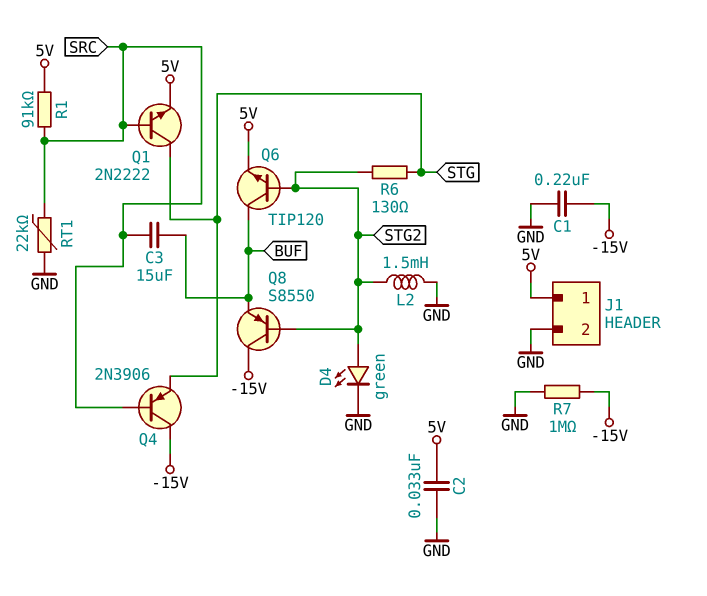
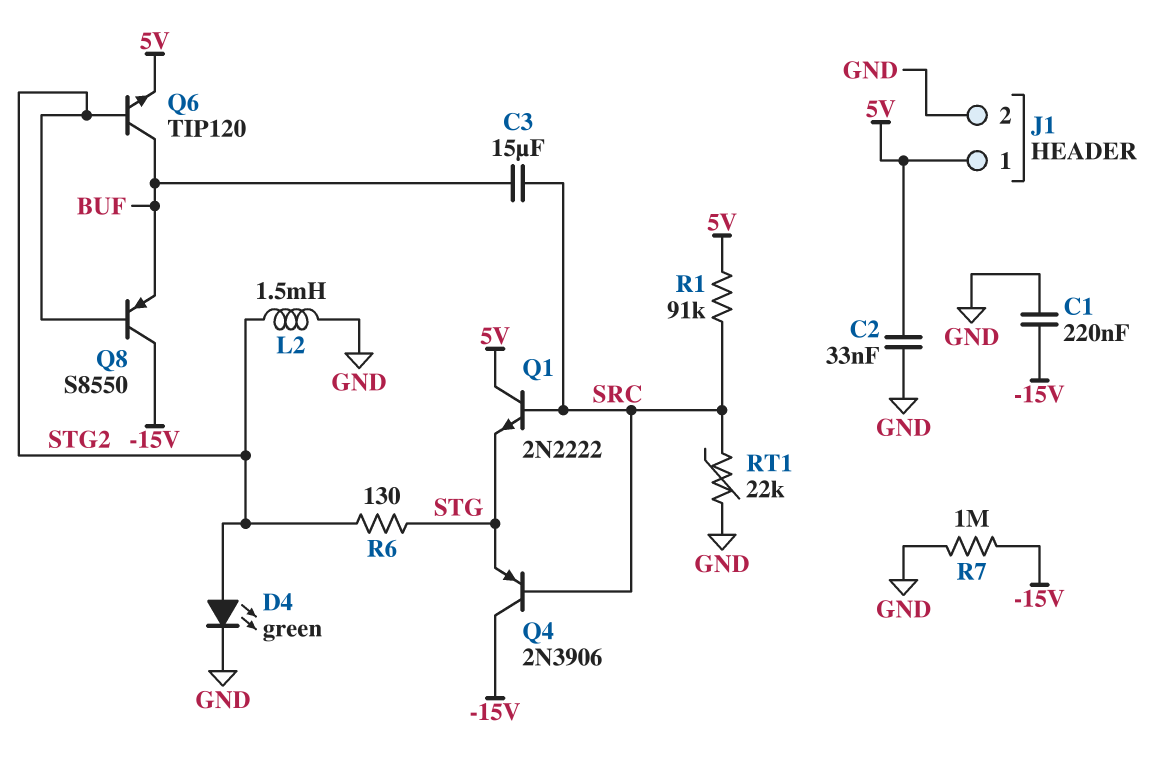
Q1: NPN 2N2222 (B SRC, C STG, E 5V) -> NPN 2N2222 (B SRC, C 5V, E STG)

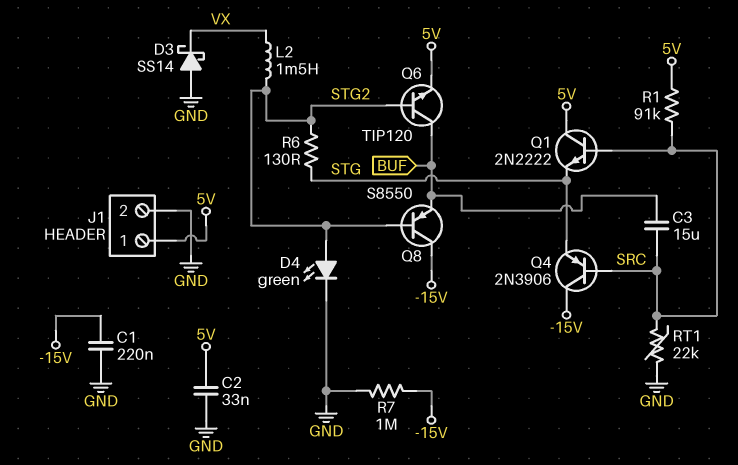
D3: none -> schottky SS14 (A GND, K VX)
L2: 1.5mH (GND, STG2) -> 1.5mH (STG2, VX)

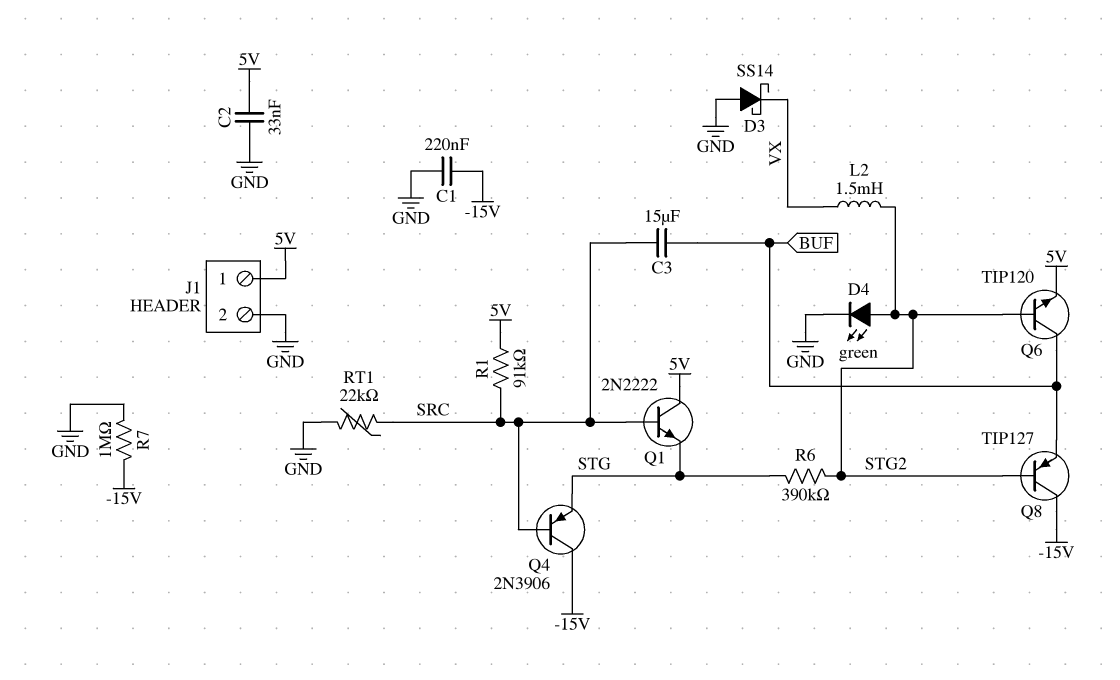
Q8: PNP S8550 (B STG2, C -15V, E BUF) -> PNP TIP127 (B STG2, C -15V, E BUF)
R6: 130 (STG, STG2) -> 390k (STG, STG2)

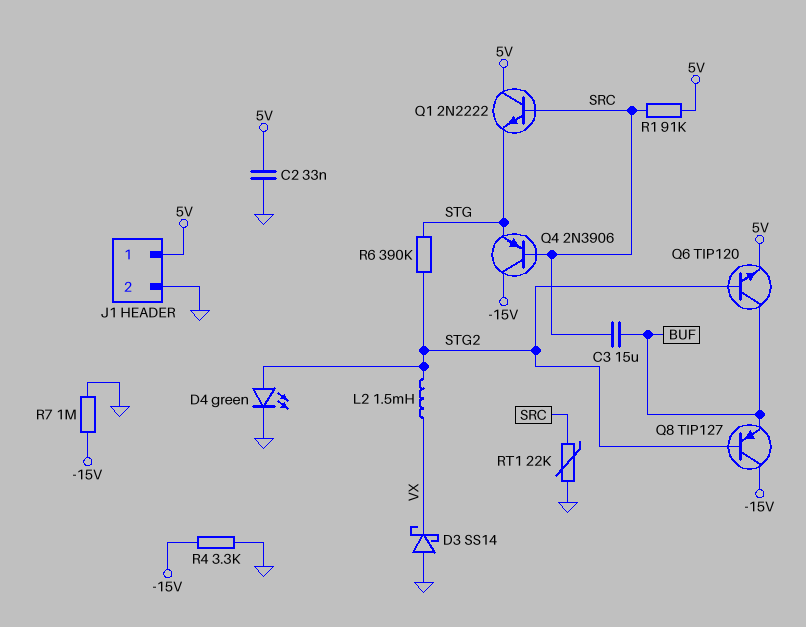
C1: 220nF (-15V, GND) -> none
R4: none -> 3.3k (-15V, GND)

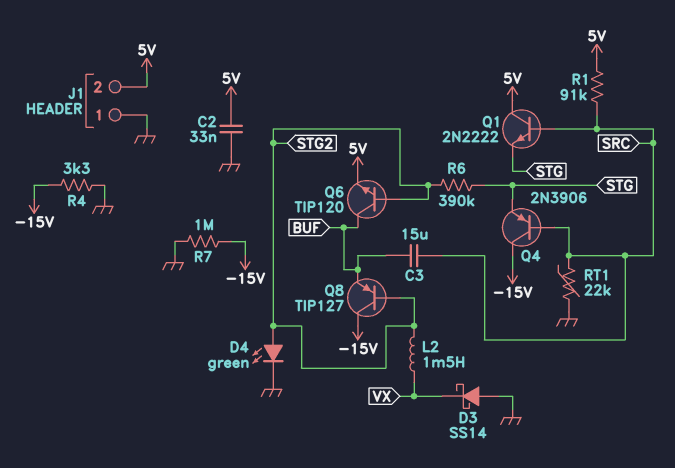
J1 pin 1: 5V -> GND
J1 pin 2: GND -> 5V

